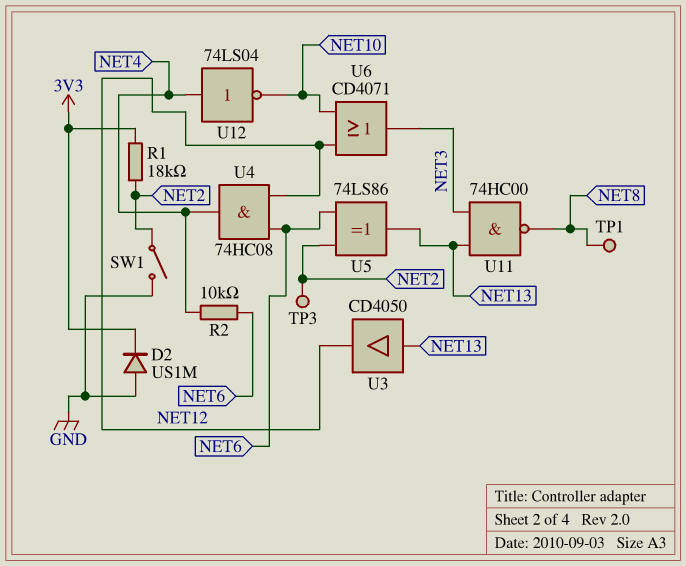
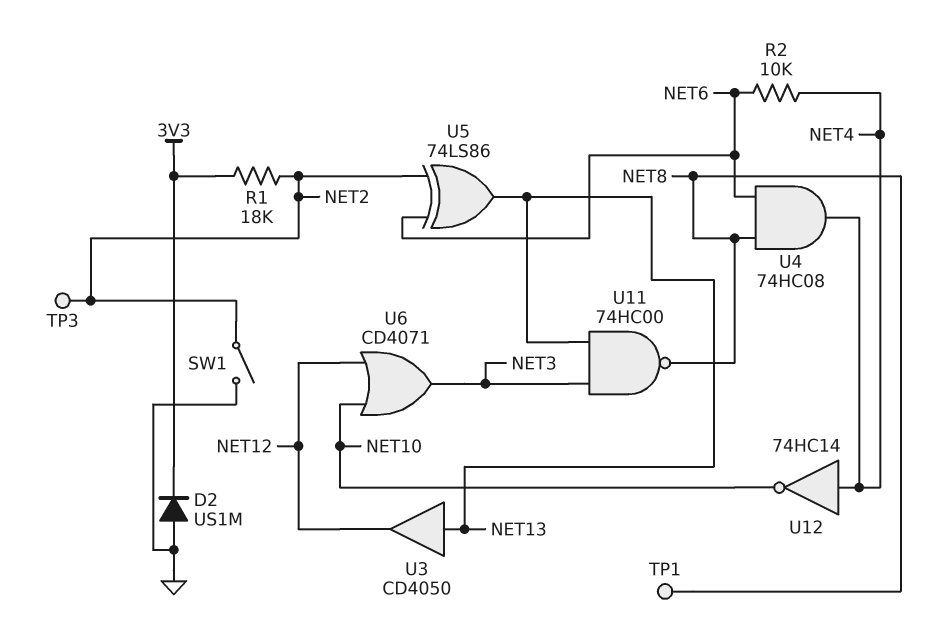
U4: AND 74HC08 (in NET6, in NET12, out NET4) -> AND 74HC08 (in NET6, in NET8, out NET4)
U12: NOT 74LS04 (in NET4, out NET10) -> NOT 74HC14 (in NET4, out NET10)

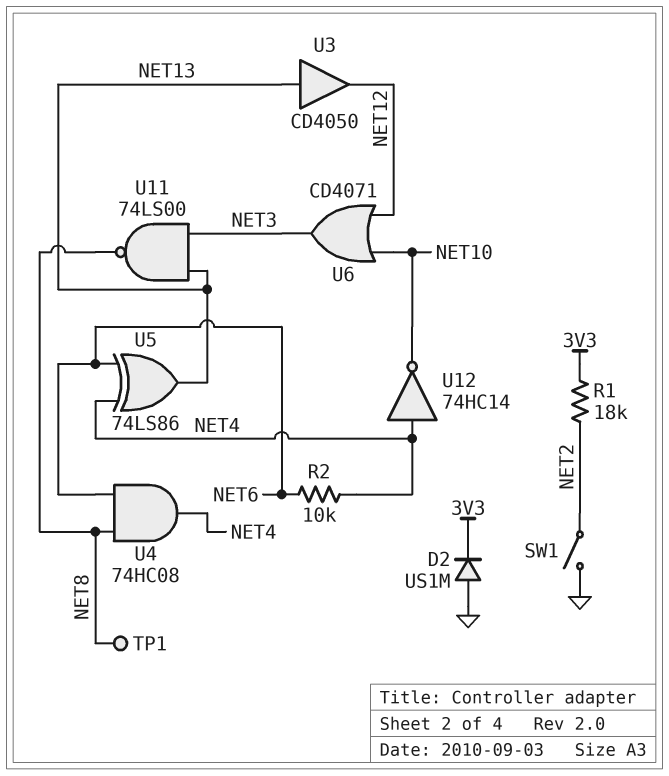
TP3: test point (NET2) -> none
U5: XOR 74LS86 (in NET2, in NET6, out NET13) -> XOR 74LS86 (in NET4, in NET6, out NET13)
U11: NAND 74HC00 (in NET3, in NET13, out NET8) -> NAND 74LS00 (in NET3, in NET13, out NET8)

